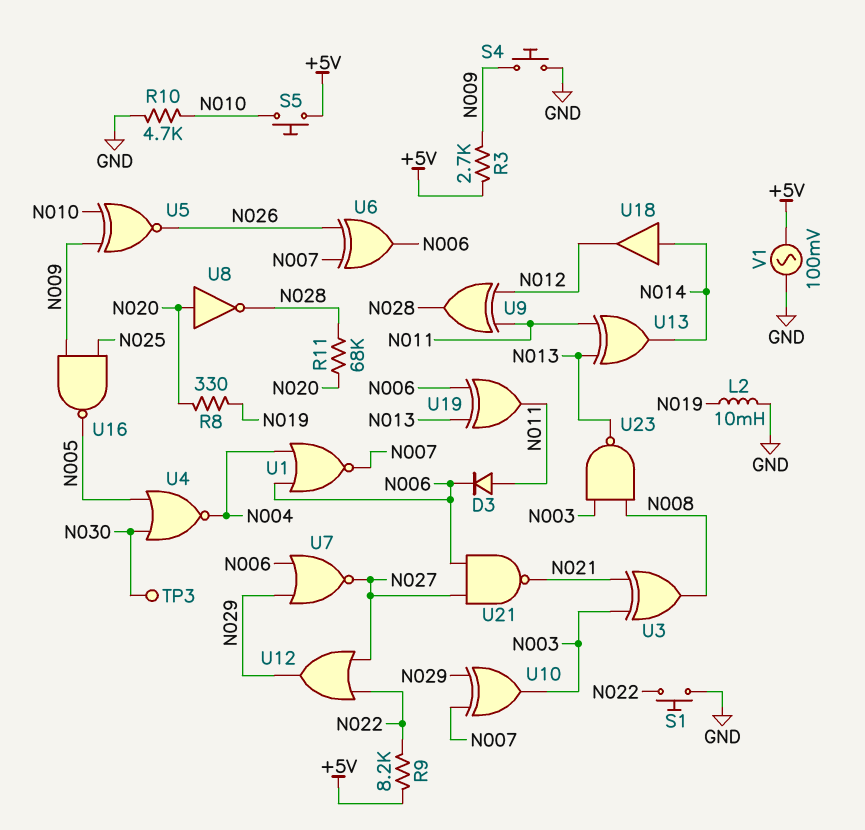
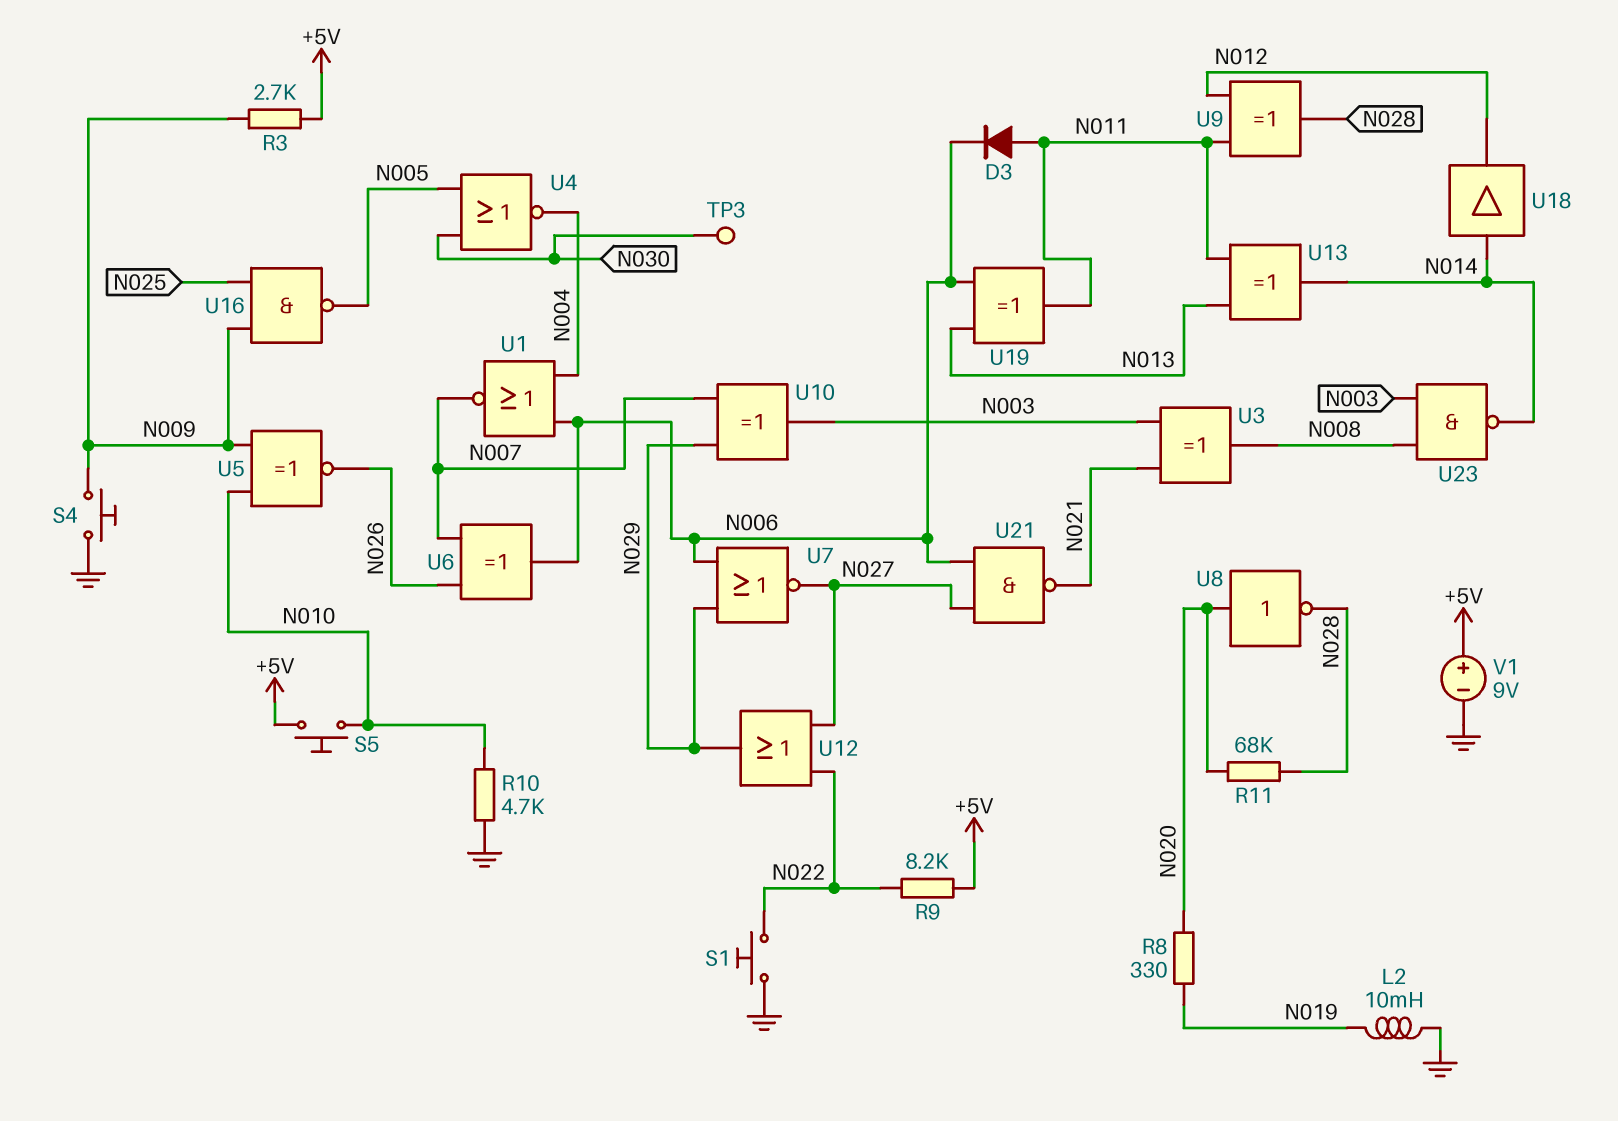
U23: NAND (in N003, in N008, out N013) -> NAND (in N003, in N008, out N014)
V1: AC 100mV (+5V, GND) -> 9V (plus +5V, minus GND)

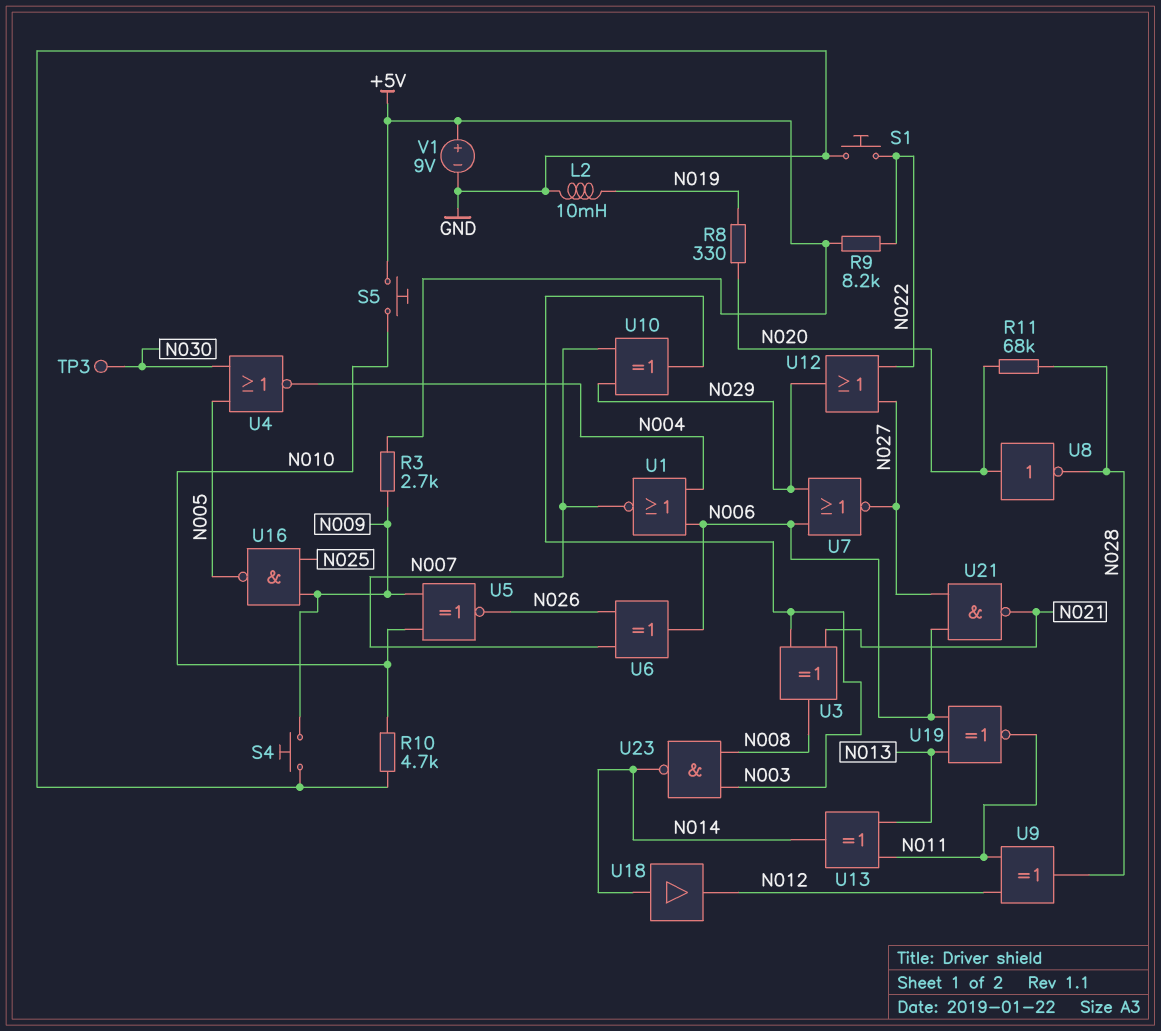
D3: diode (A N011, K N006) -> none
U19: XOR (in N006, in N013, out N011) -> XNOR (in N006, in N013, out N011)

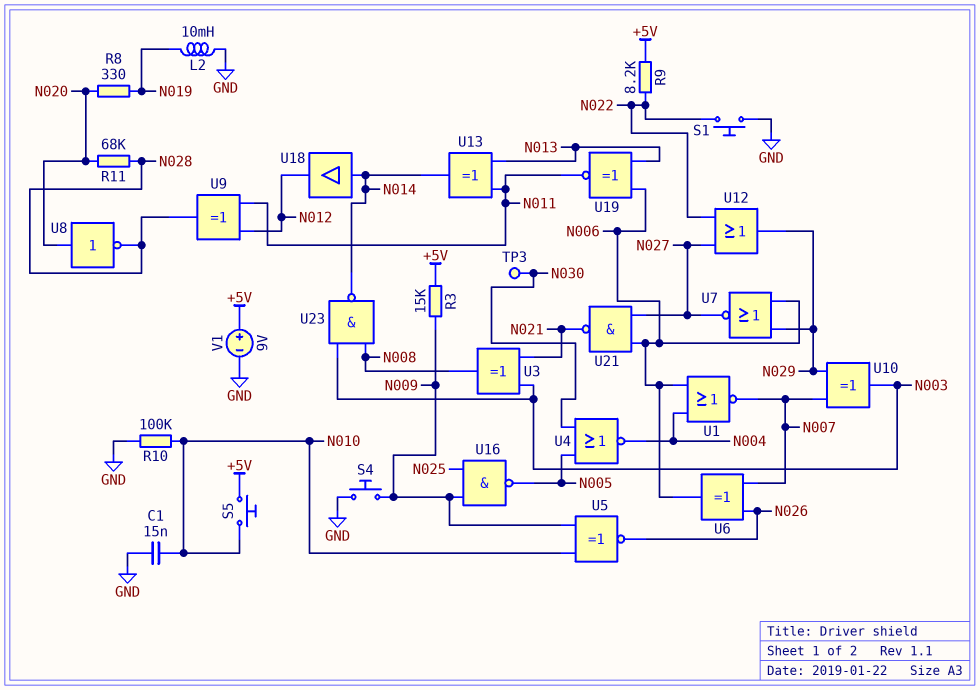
C1: none -> 15nF (GND, N010)
R3: 2.7k (+5V, N009) -> 15k (+5V, N009)
R10: 4.7k (GND, N010) -> 100k (GND, N010)

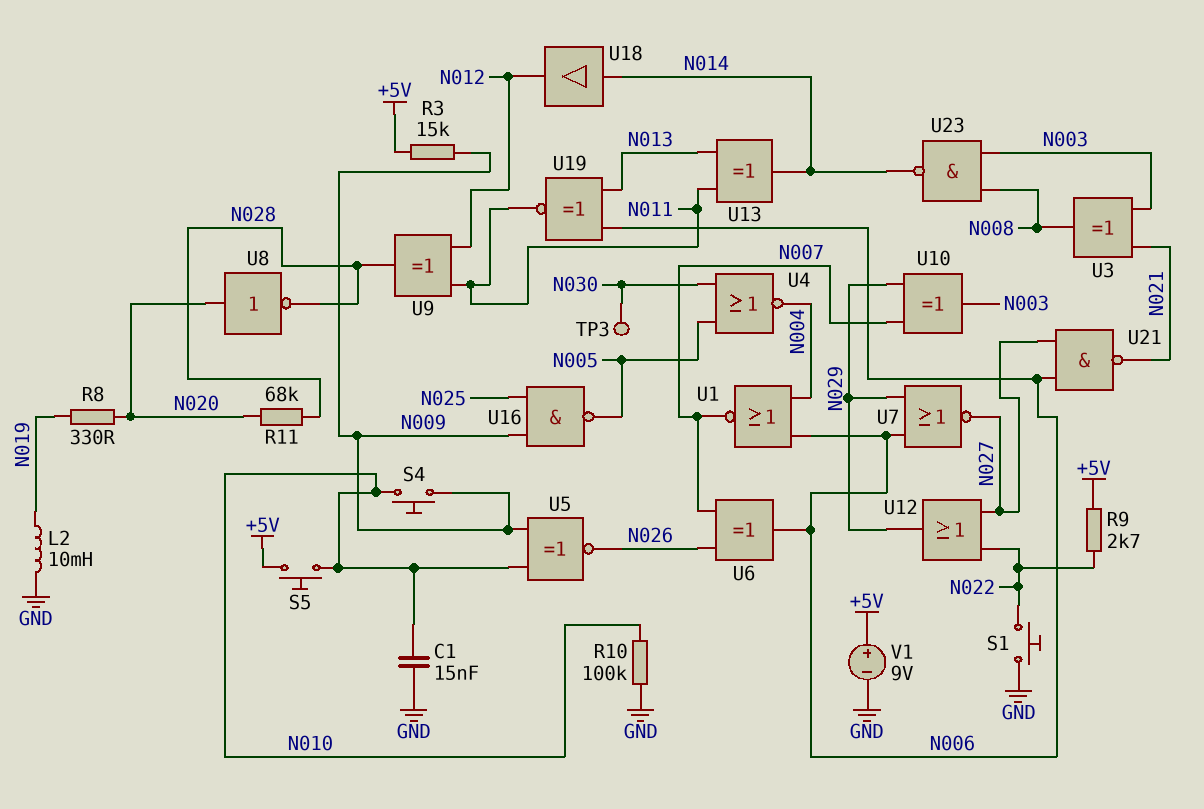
R9: 8.2k (+5V, N022) -> 2.7k (+5V, N022)
S4: button (GND, N009) -> button (N009, N010)

